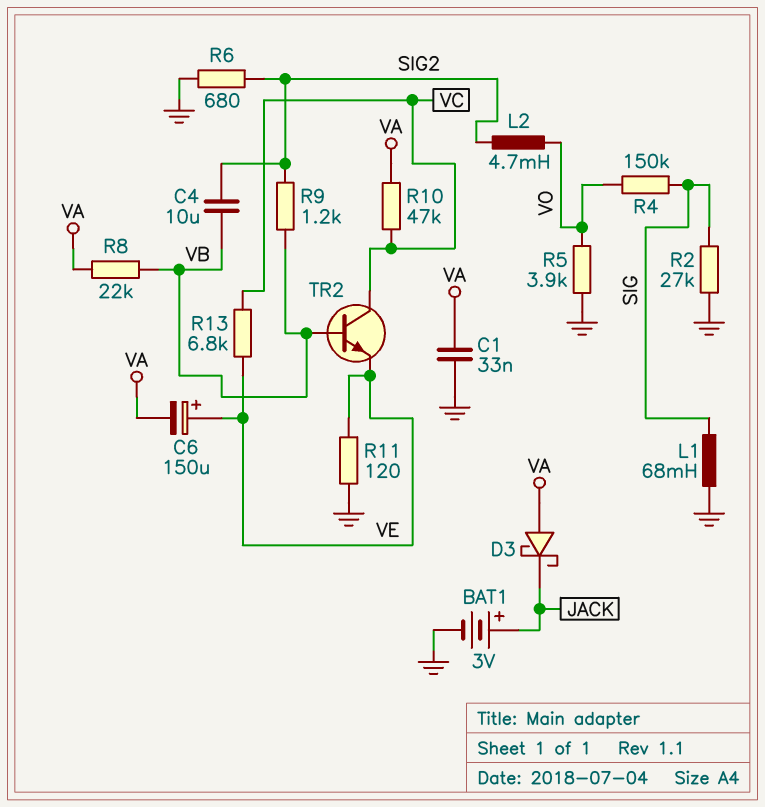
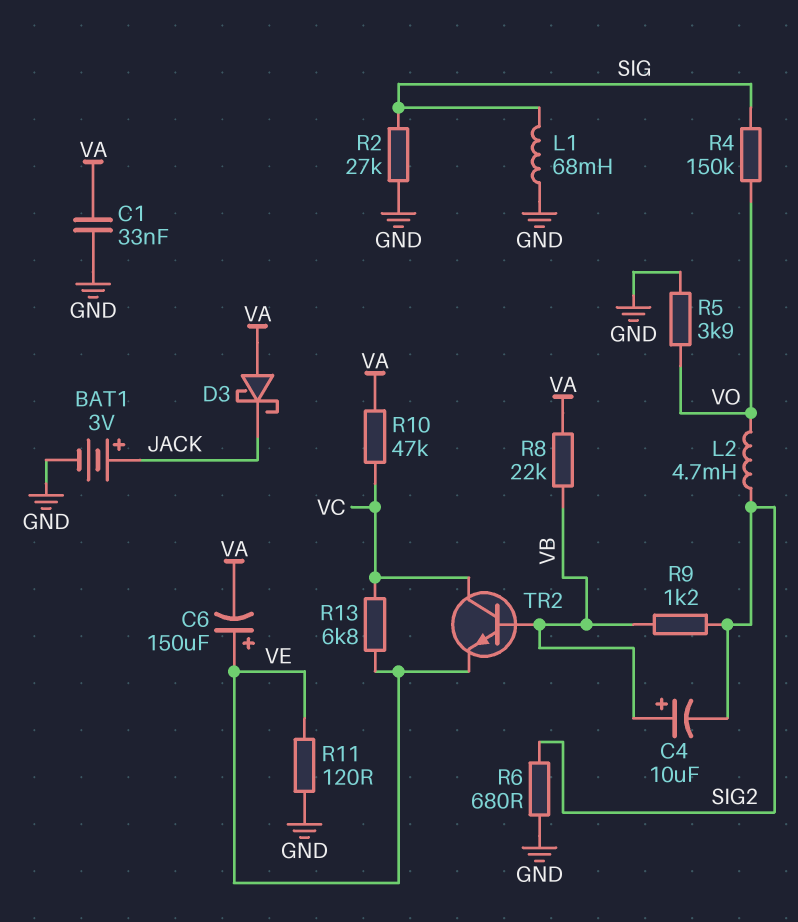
C4: 10uF (SIG2, VB) -> 10uF (plus VB, minus SIG2)

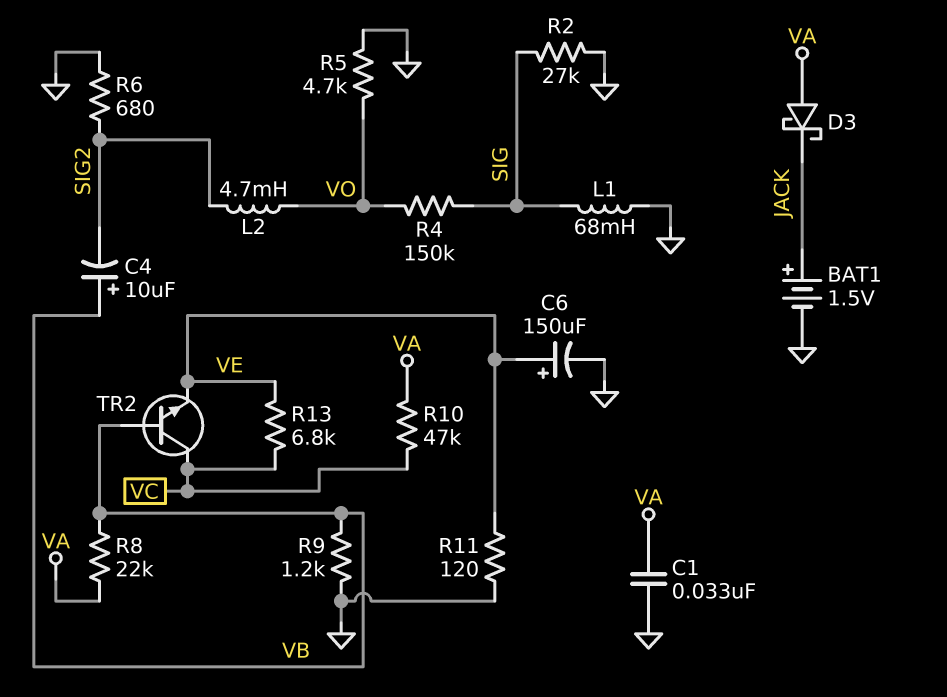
BAT1: 3V (plus JACK, minus GND) -> 1.5V (plus JACK, minus GND)
C6: 150uF (plus VE, minus VA) -> 150uF (plus VE, minus GND)
R5: 3.9k (GND, VO) -> 4.7k (GND, VO)
R9: 1.2k (SIG2, VB) -> 1.2k (GND, VB)

